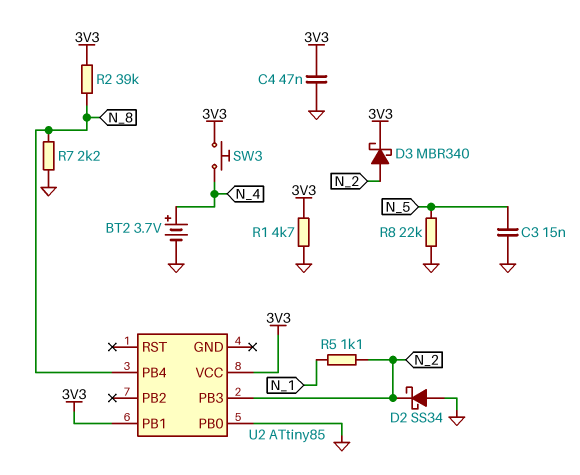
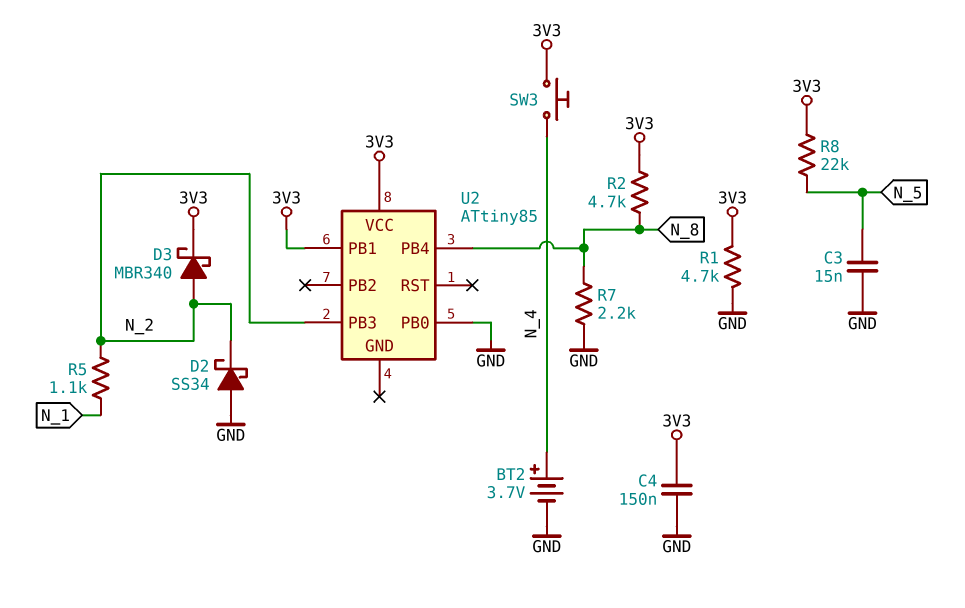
C4: 47nF (3V3, GND) -> 150nF (3V3, GND)
R2: 39k (3V3, N_8) -> 4.7k (3V3, N_8)
R8: 22k (GND, N_5) -> 22k (3V3, N_5)

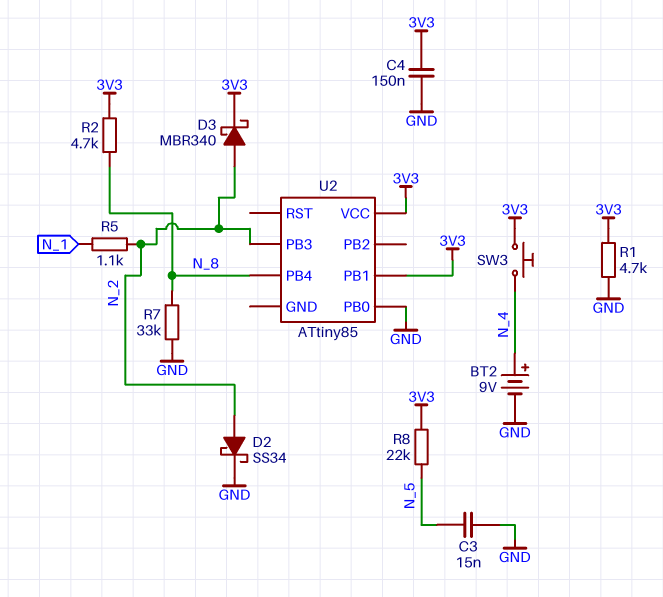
BT2: 3.7V (plus N_4, minus GND) -> 9V (plus N_4, minus GND)
D2: schottky SS34 (A GND, K N_2) -> schottky SS34 (A N_2, K GND)
R7: 2.2k (GND, N_8) -> 33k (GND, N_8)

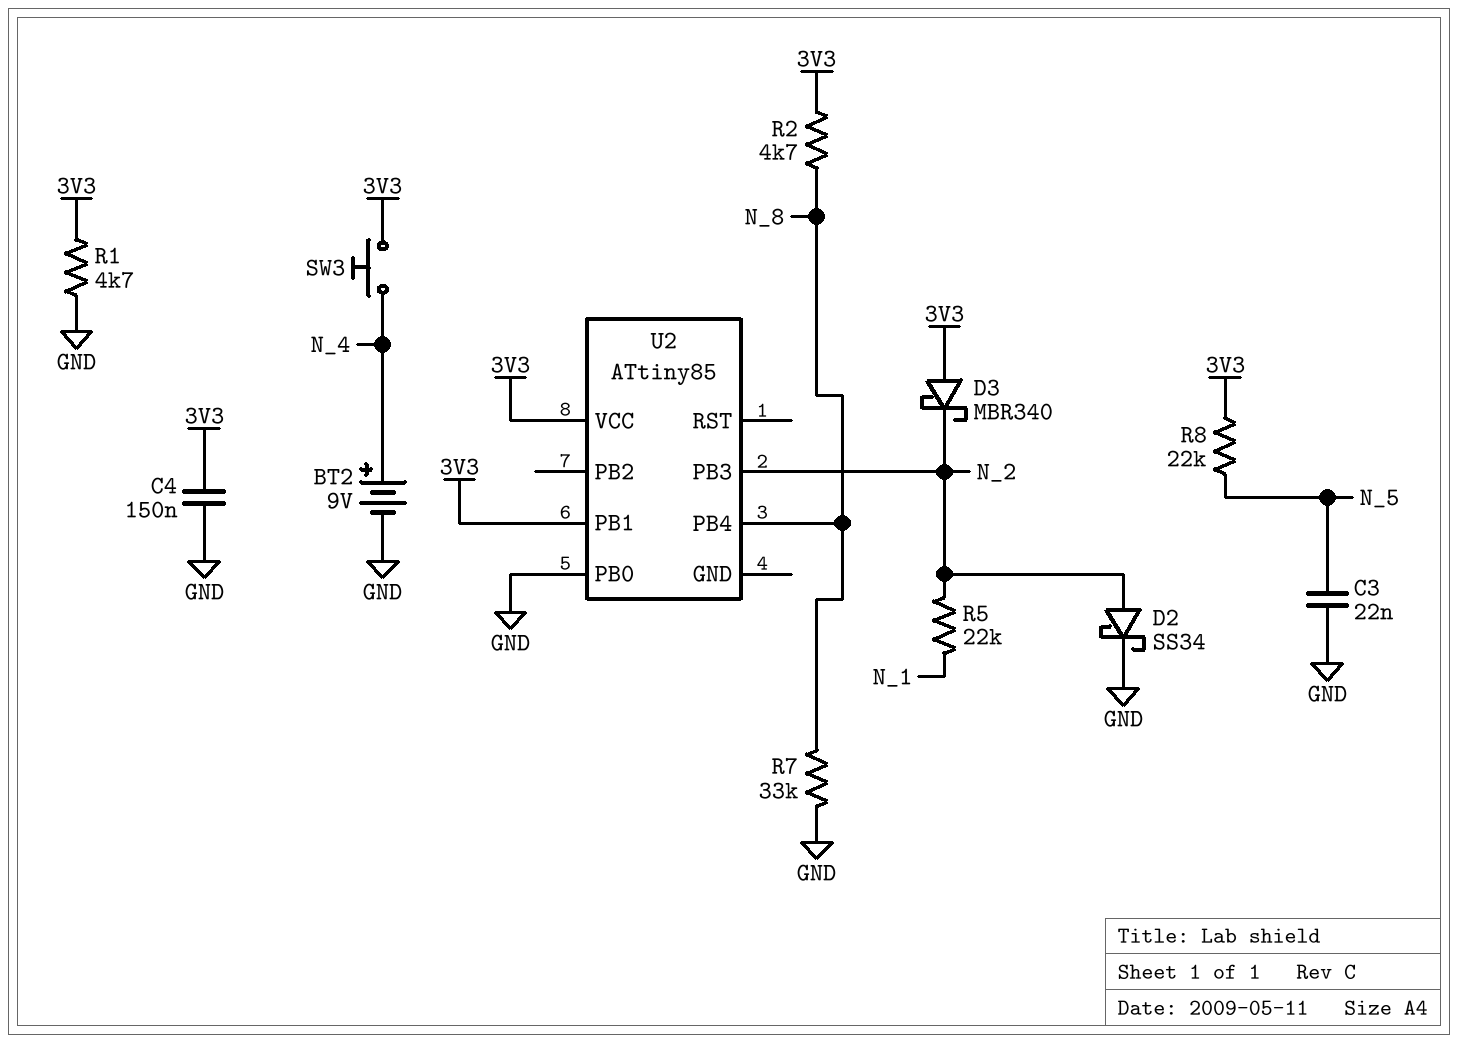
C3: 15nF (GND, N_5) -> 22nF (GND, N_5)
D3: schottky MBR340 (A N_2, K 3V3) -> schottky MBR340 (A 3V3, K N_2)
R5: 1.1k (N_1, N_2) -> 22k (N_1, N_2)

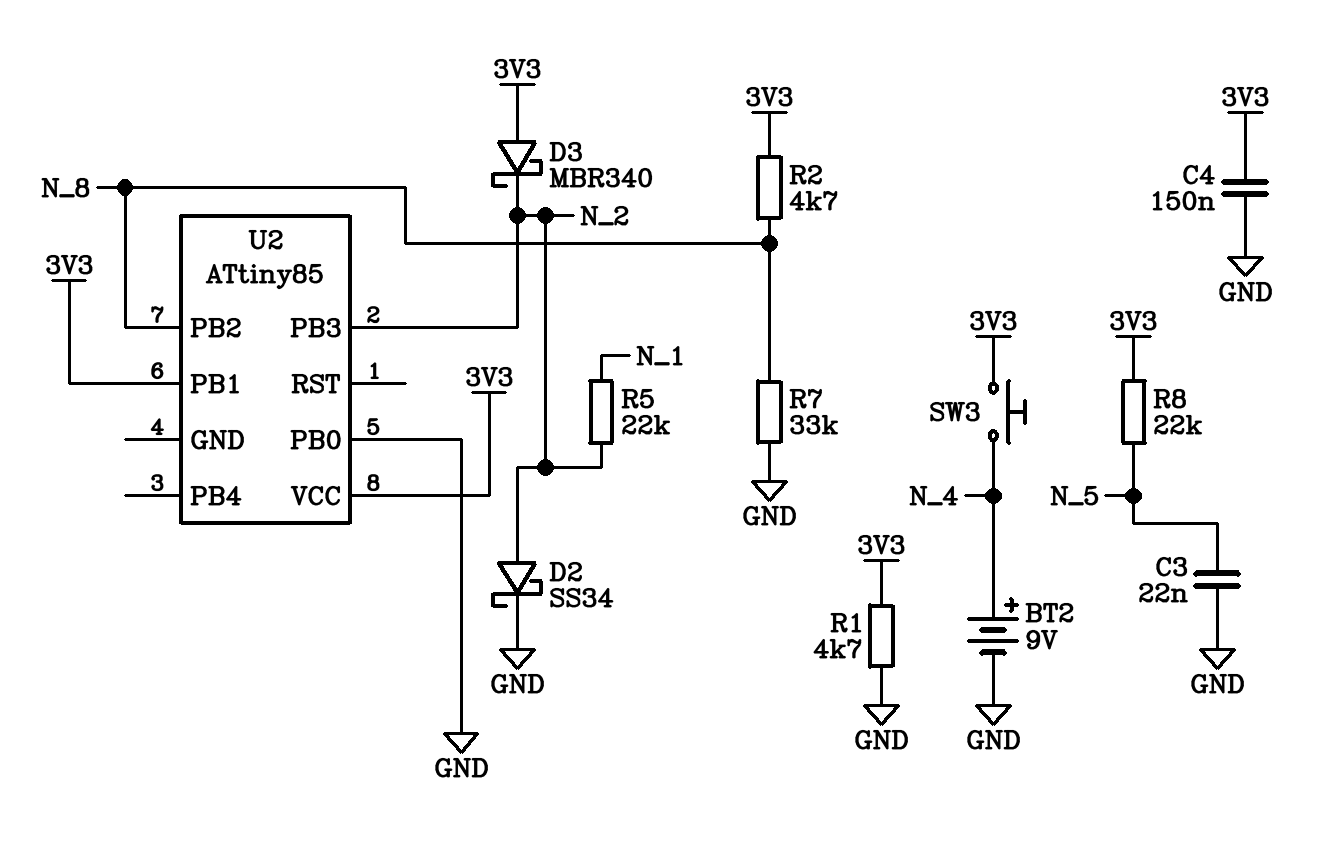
U2 pin PB2: none -> N_8
U2 pin PB4: N_8 -> none

